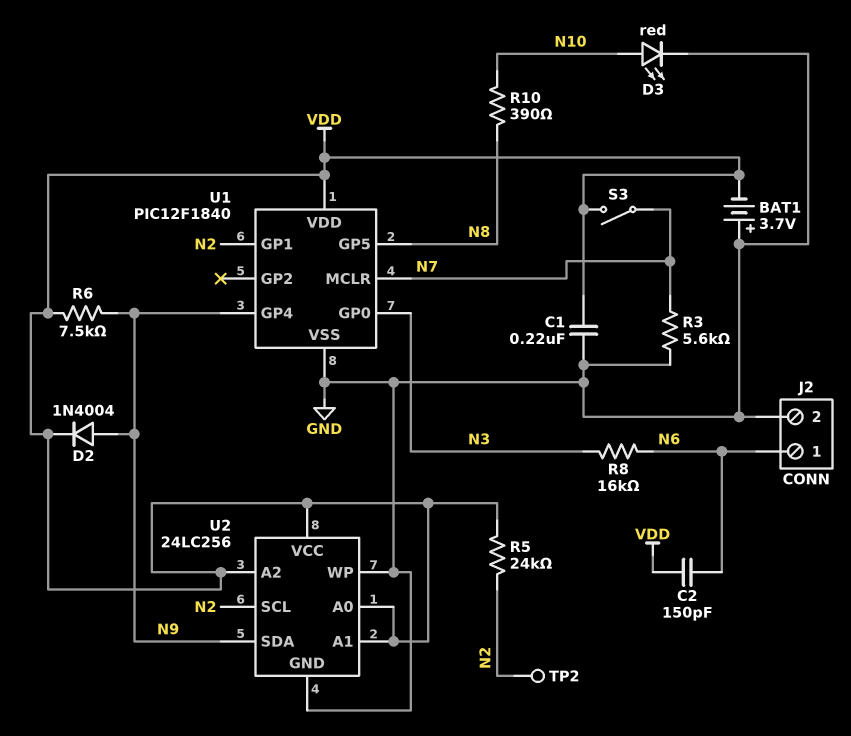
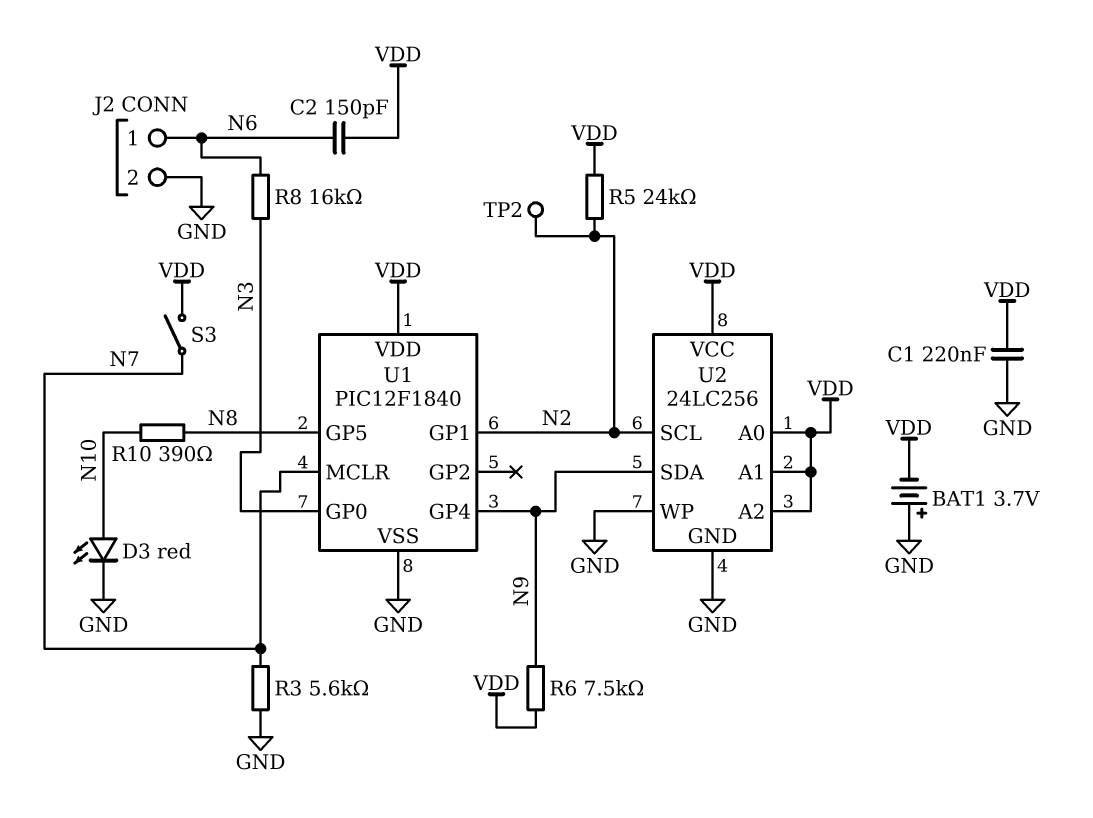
D2: diode 1N4004 (A N9, K VDD) -> none

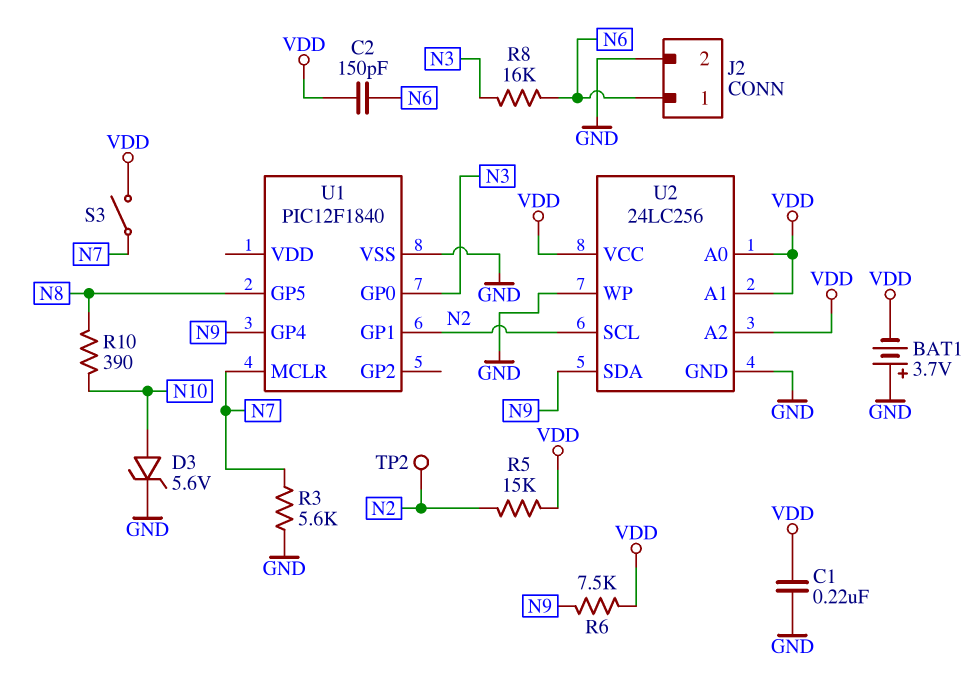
D3: LED red (A N10, K GND) -> zener 5.6V (A N10, K GND)
R5: 24k (N2, VDD) -> 15k (N2, VDD)
U1 pin VDD: VDD -> none

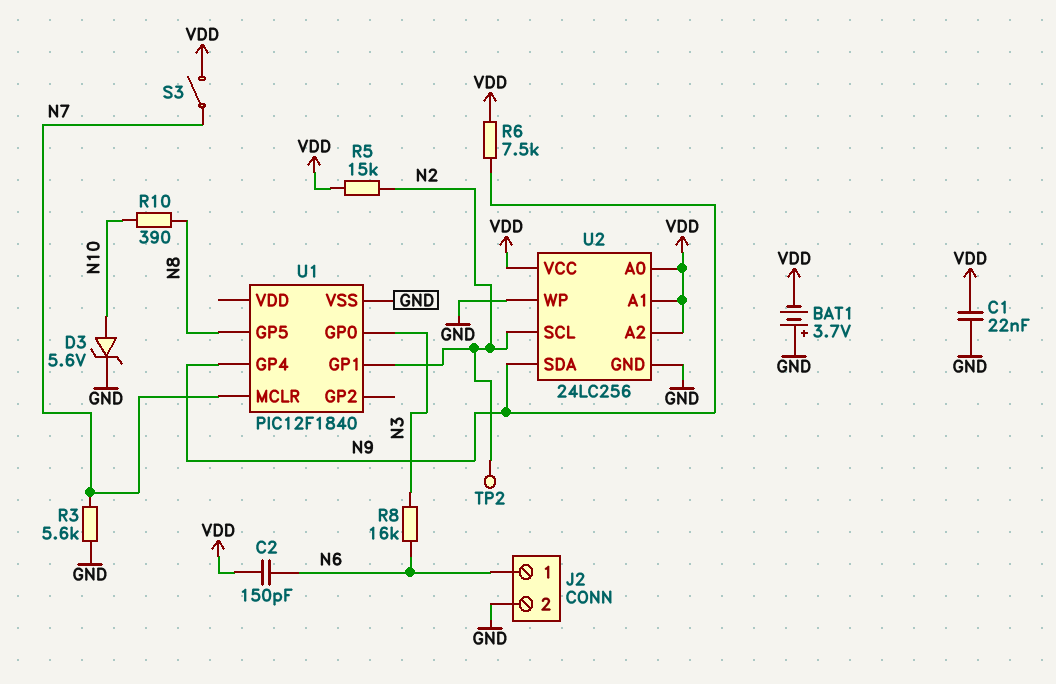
C1: 220nF (GND, VDD) -> 22nF (GND, VDD)

